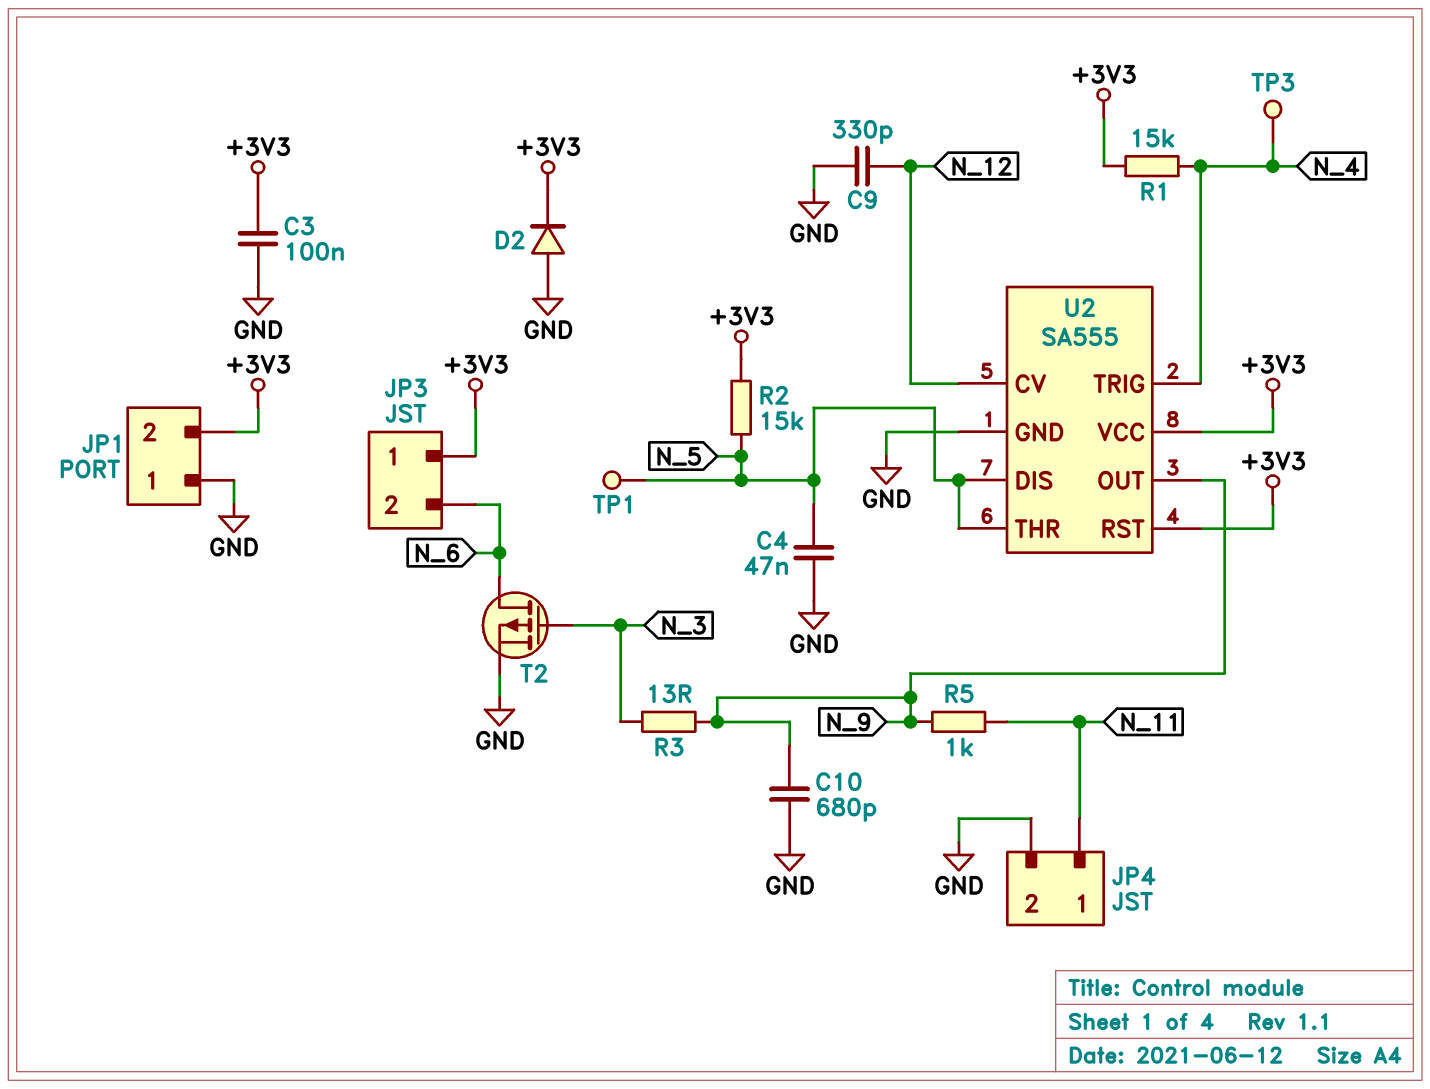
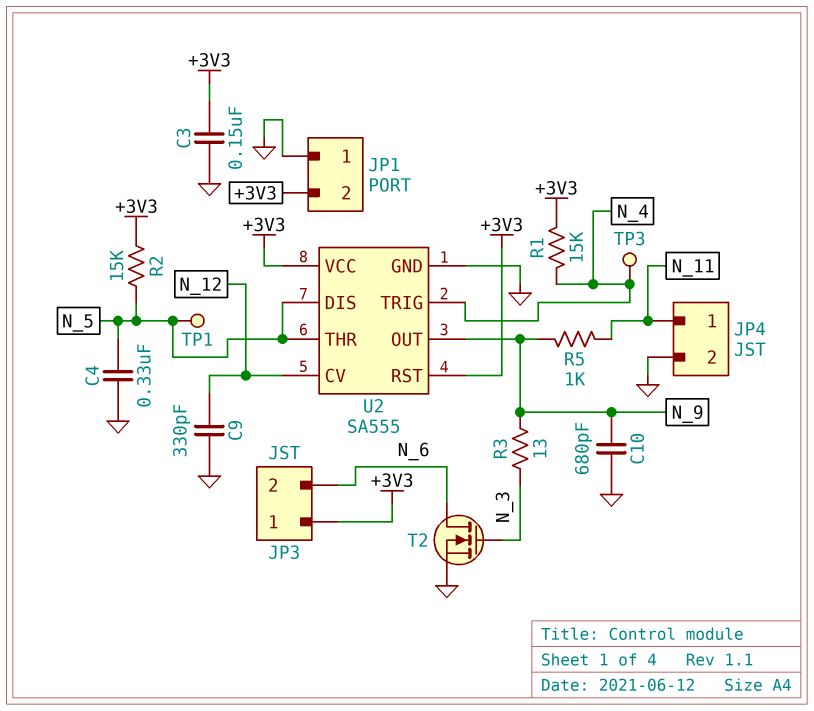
C3: 100nF (+3V3, GND) -> 150nF (+3V3, GND)
C4: 47nF (GND, N_5) -> 330nF (GND, N_5)
D2: diode (A GND, K +3V3) -> none
T2: PMOS (G N_3, D N_6, S GND) -> NMOS (G N_3, D N_6, S GND)

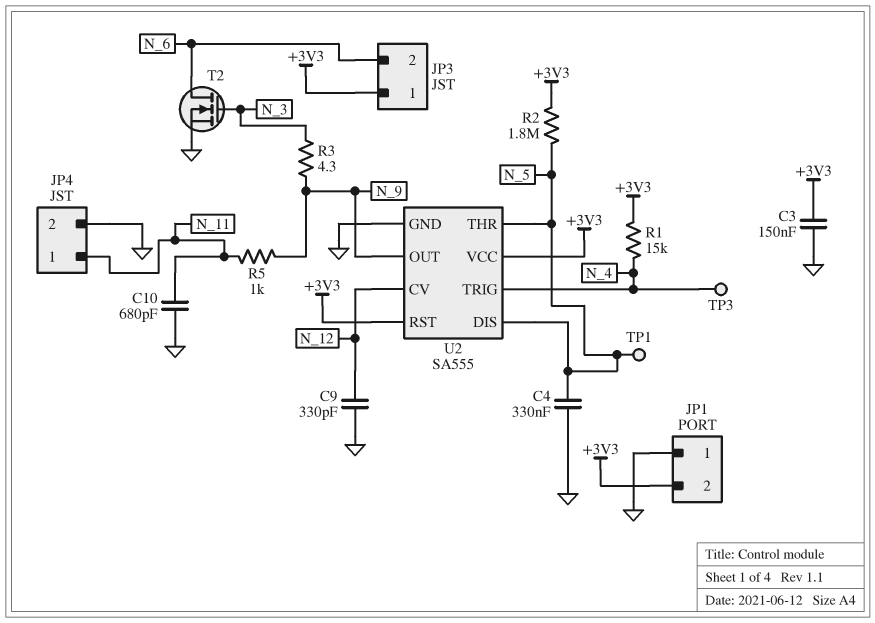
C10: 680pF (GND, N_9) -> 680pF (GND, N_11)
R2: 15k (+3V3, N_5) -> 1.8M (+3V3, N_5)
R3: 13 (N_3, N_9) -> 4.3 (N_3, N_9)

